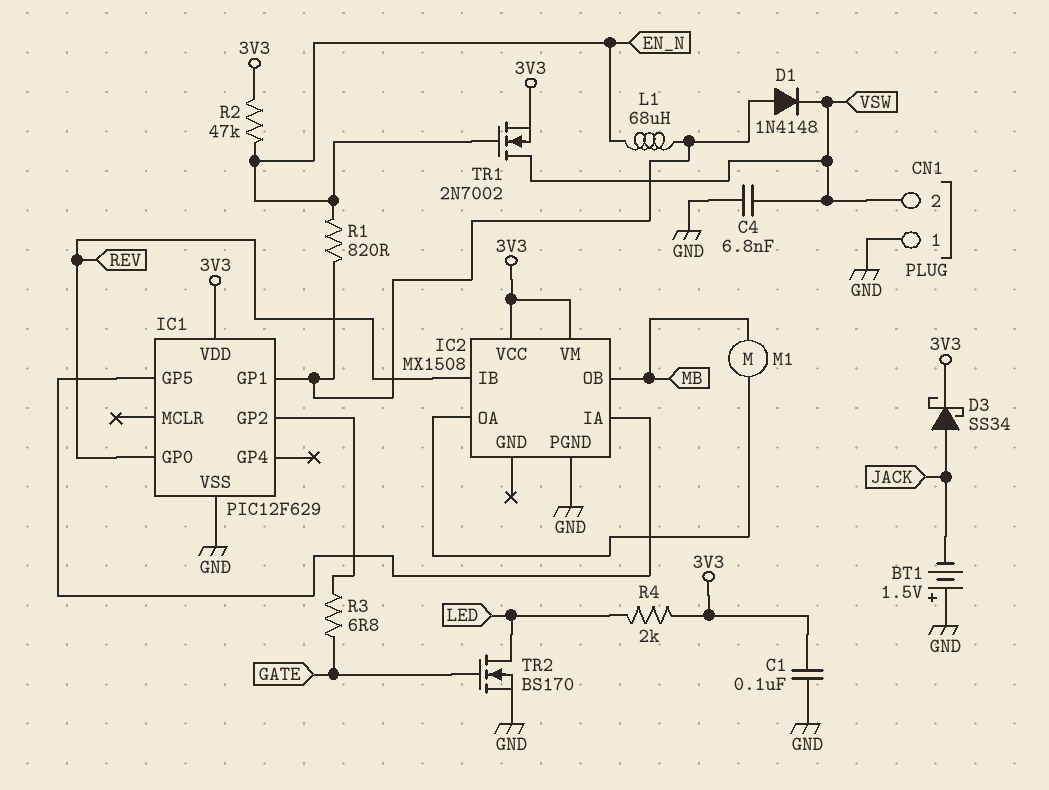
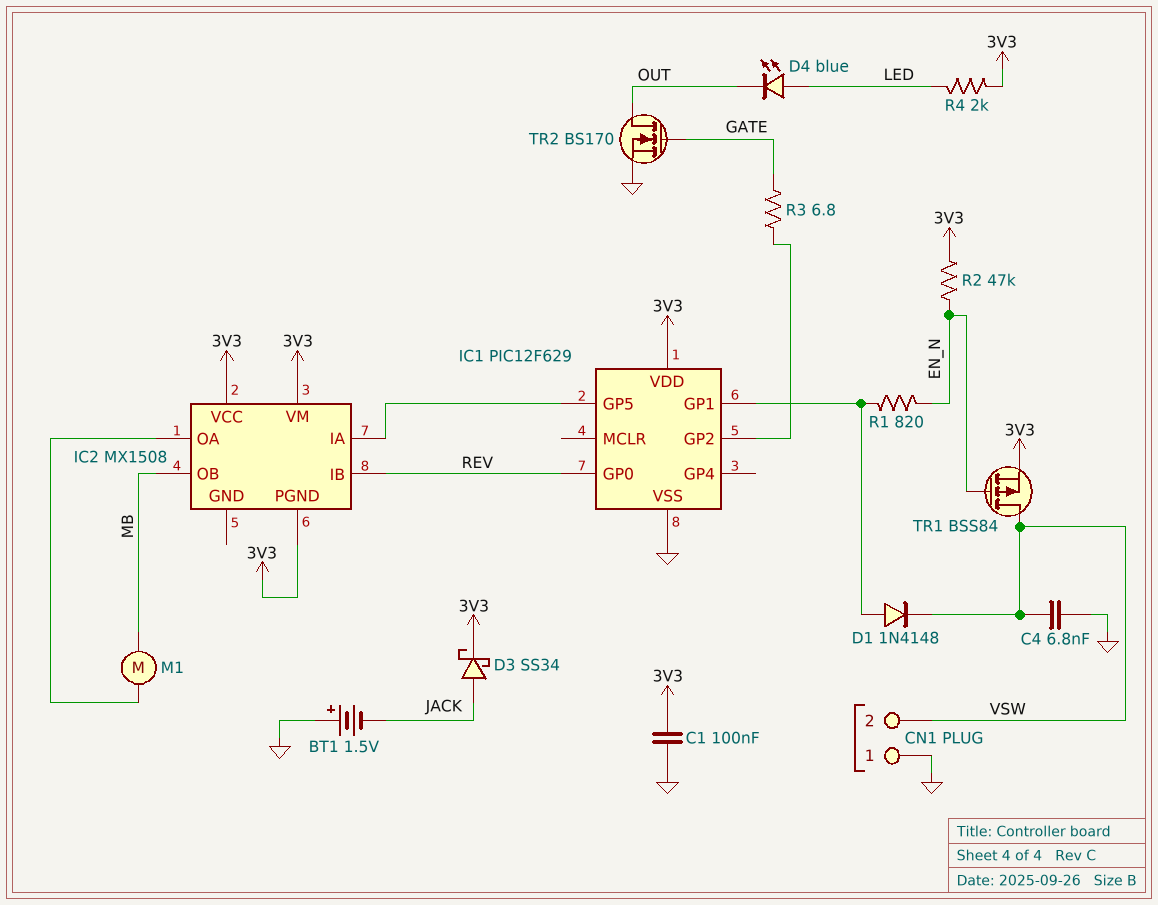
D4: none -> LED blue (A LED, K OUT)
IC2 pin PGND: GND -> 3V3
L1: 68uH (EN_N, IC1/GP1) -> none
TR1: NMOS 2N7002 (G EN_N, D VSW, S 3V3) -> PMOS BSS84 (G EN_N, D VSW, S 3V3)
TR2: NMOS BS170 (G GATE, D LED, S GND) -> NMOS BS170 (G GATE, D OUT, S GND)

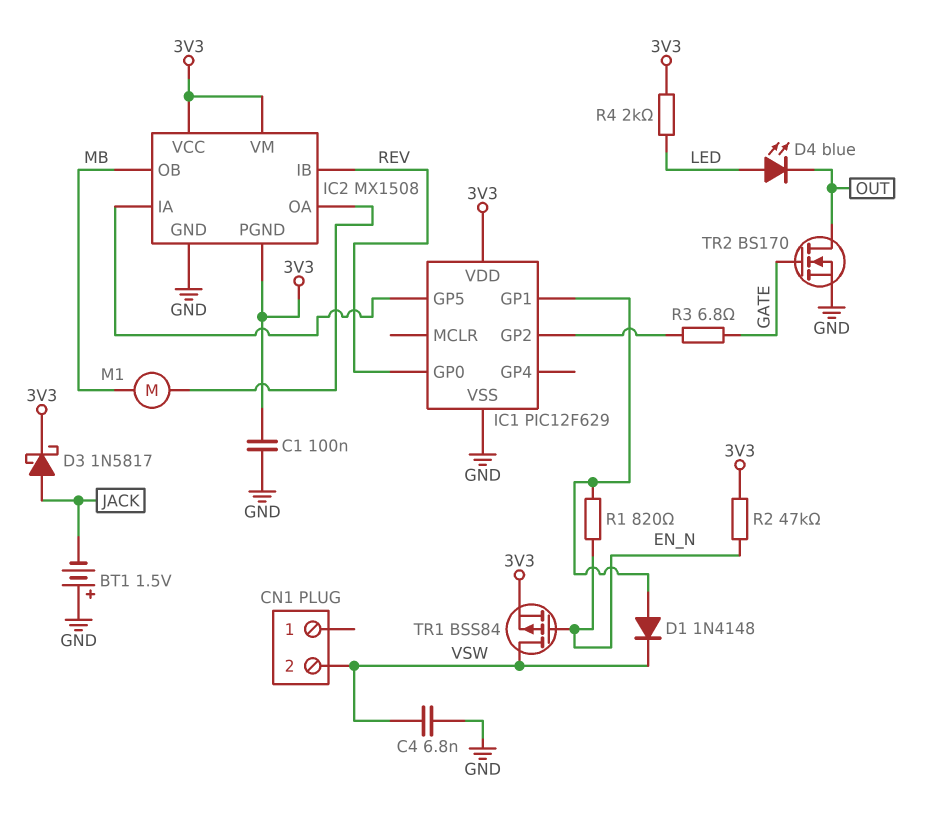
CN1 pin 1: GND -> none
D3: schottky SS34 (A JACK, K 3V3) -> schottky 1N5817 (A JACK, K 3V3)
IC2 pin GND: none -> GND

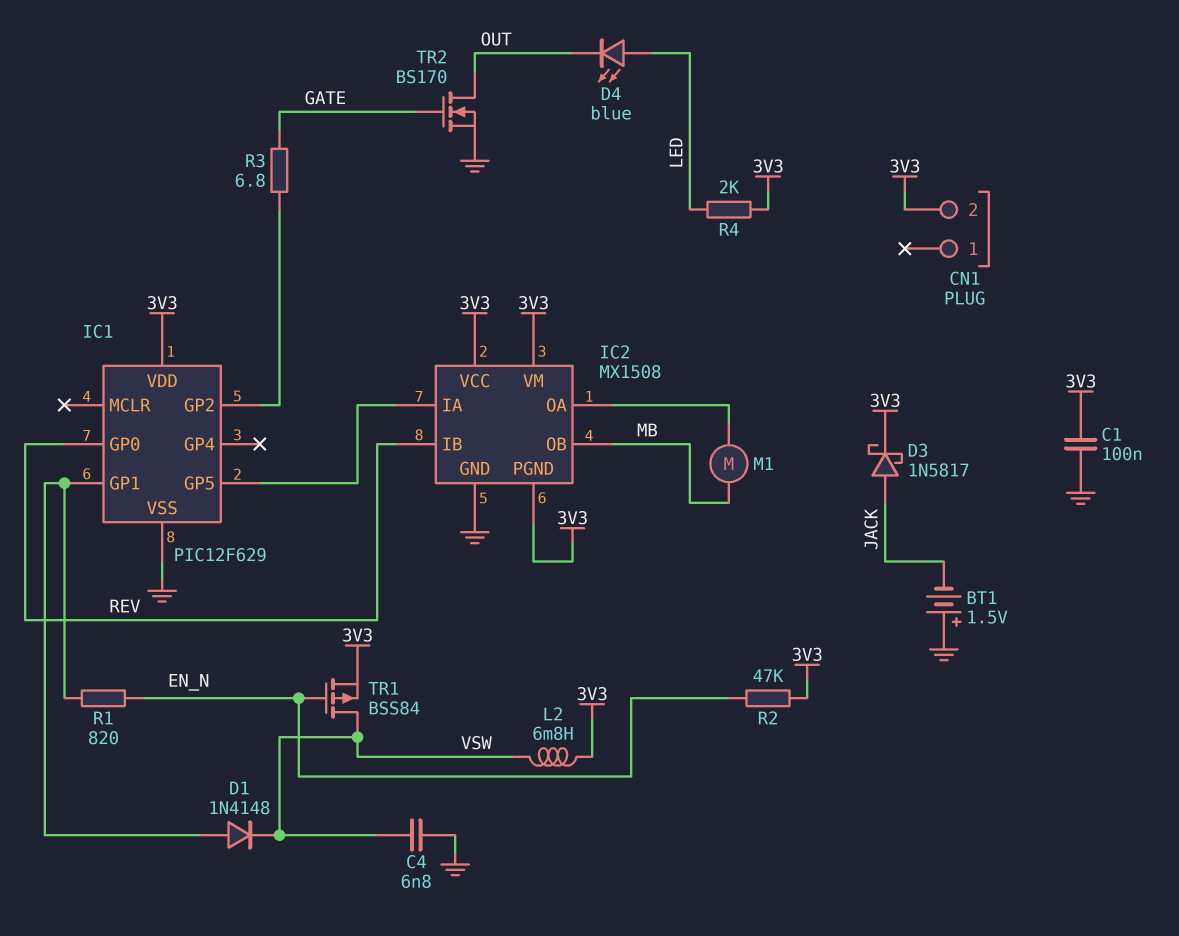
CN1 pin 2: VSW -> 3V3
L2: none -> 6.8mH (3V3, VSW)

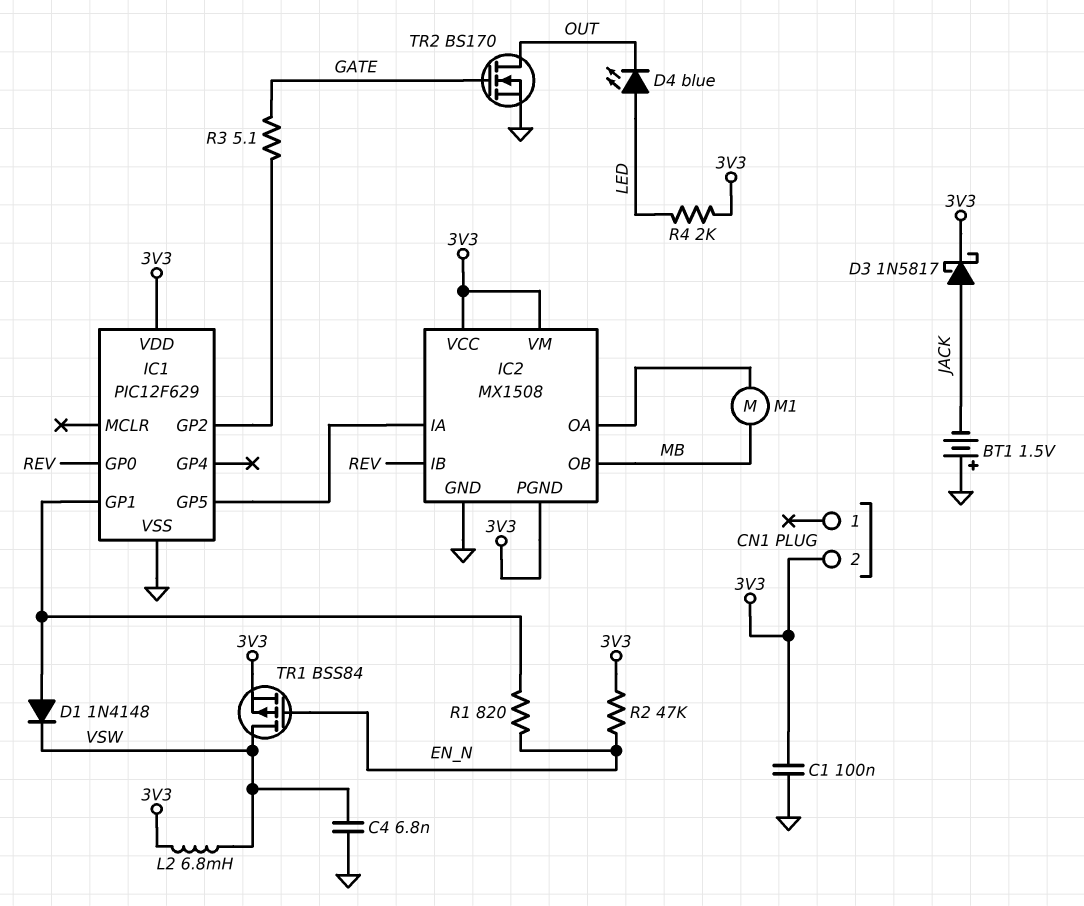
R3: 6.8 (GATE, IC1/GP2) -> 5.1 (GATE, IC1/GP2)

